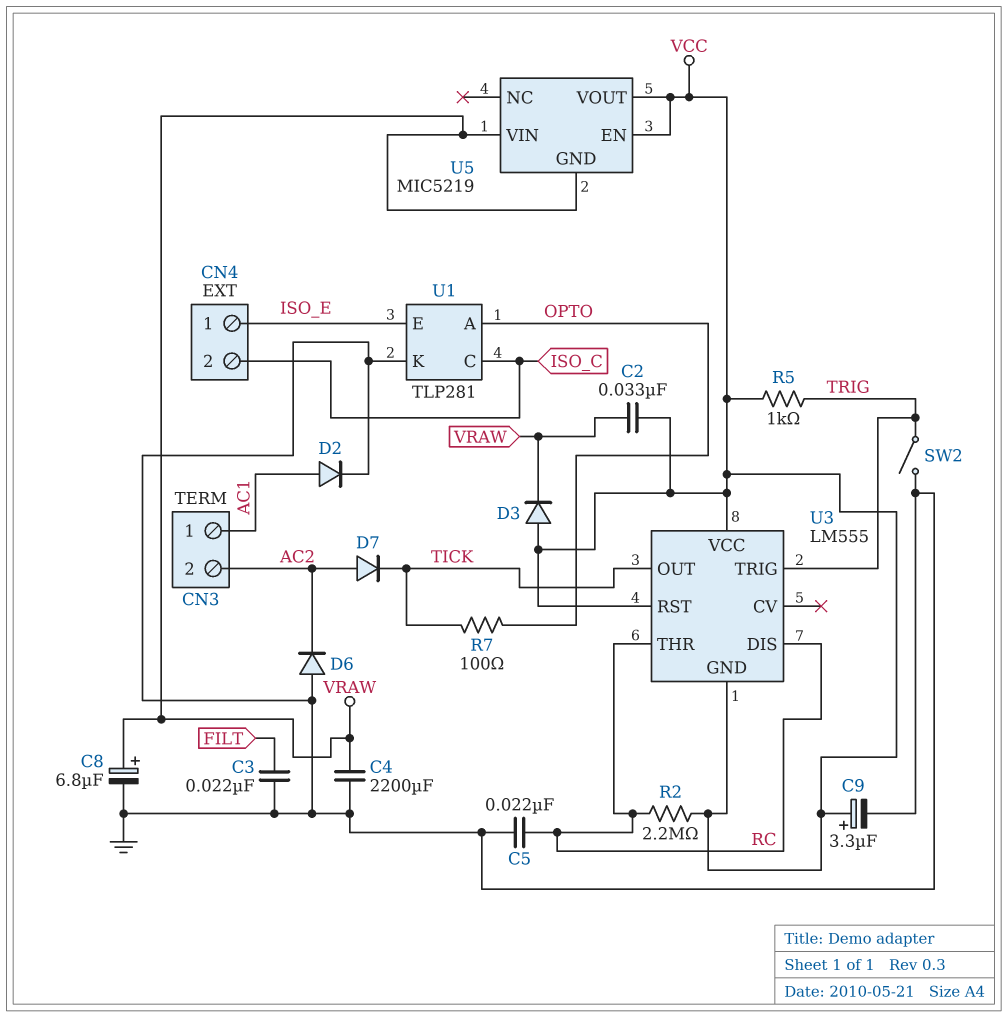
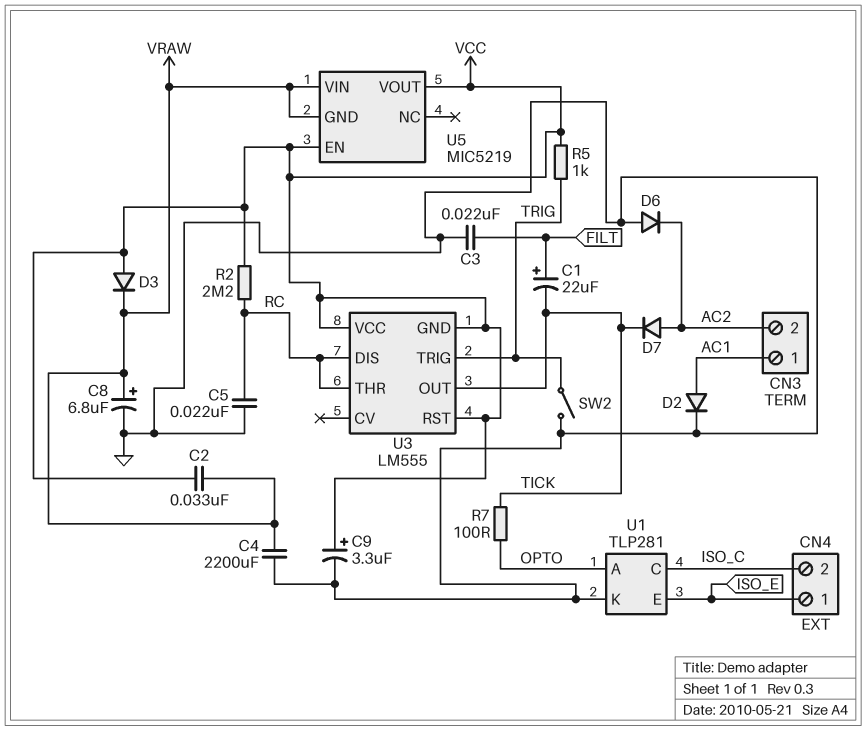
C1: none -> 22uF (plus FILT, minus TICK)

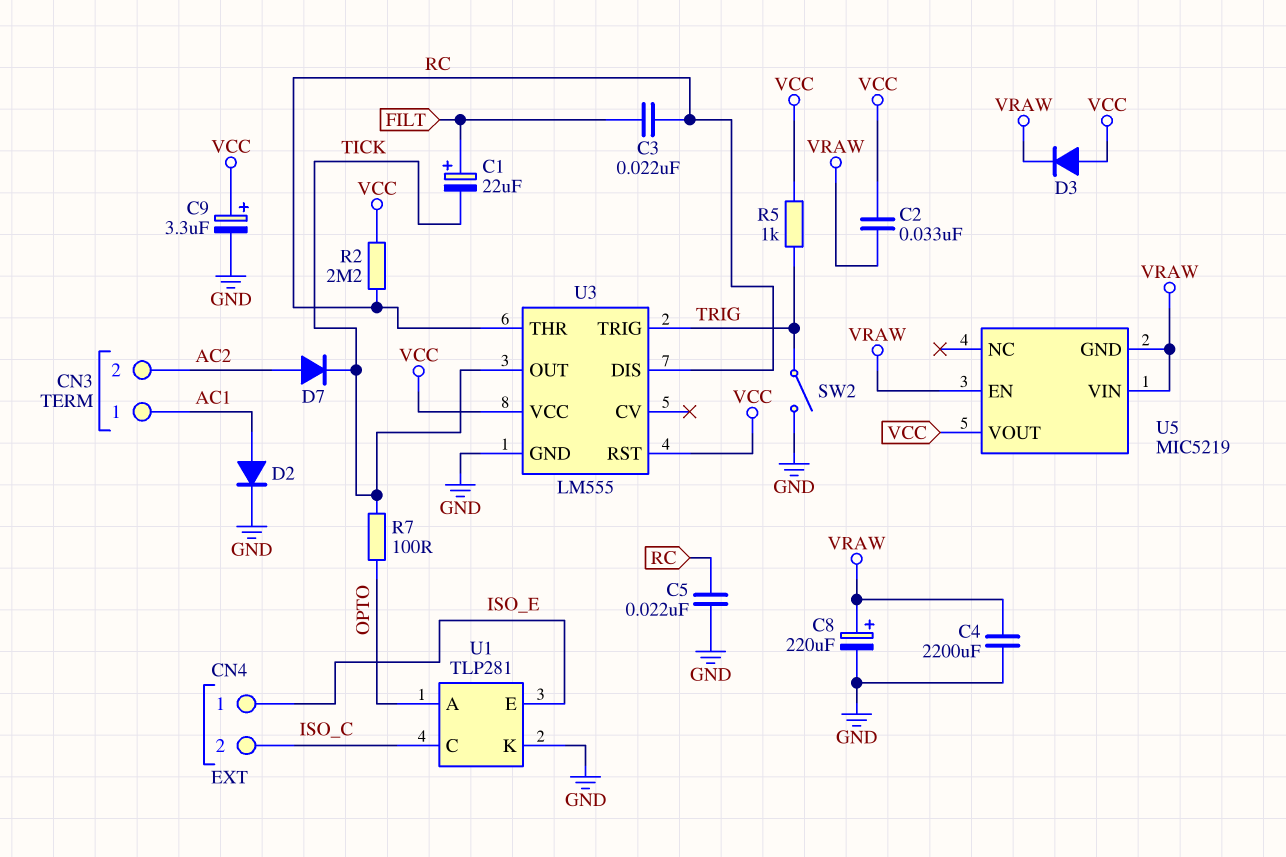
C3: 22nF (FILT, GND) -> 22nF (FILT, RC)
C8: 6.8uF (plus VRAW, minus GND) -> 220uF (plus VRAW, minus GND)
D6: diode (A GND, K AC2) -> none
U3 pin GND: VCC -> GND
U5 pin EN: VCC -> VRAW

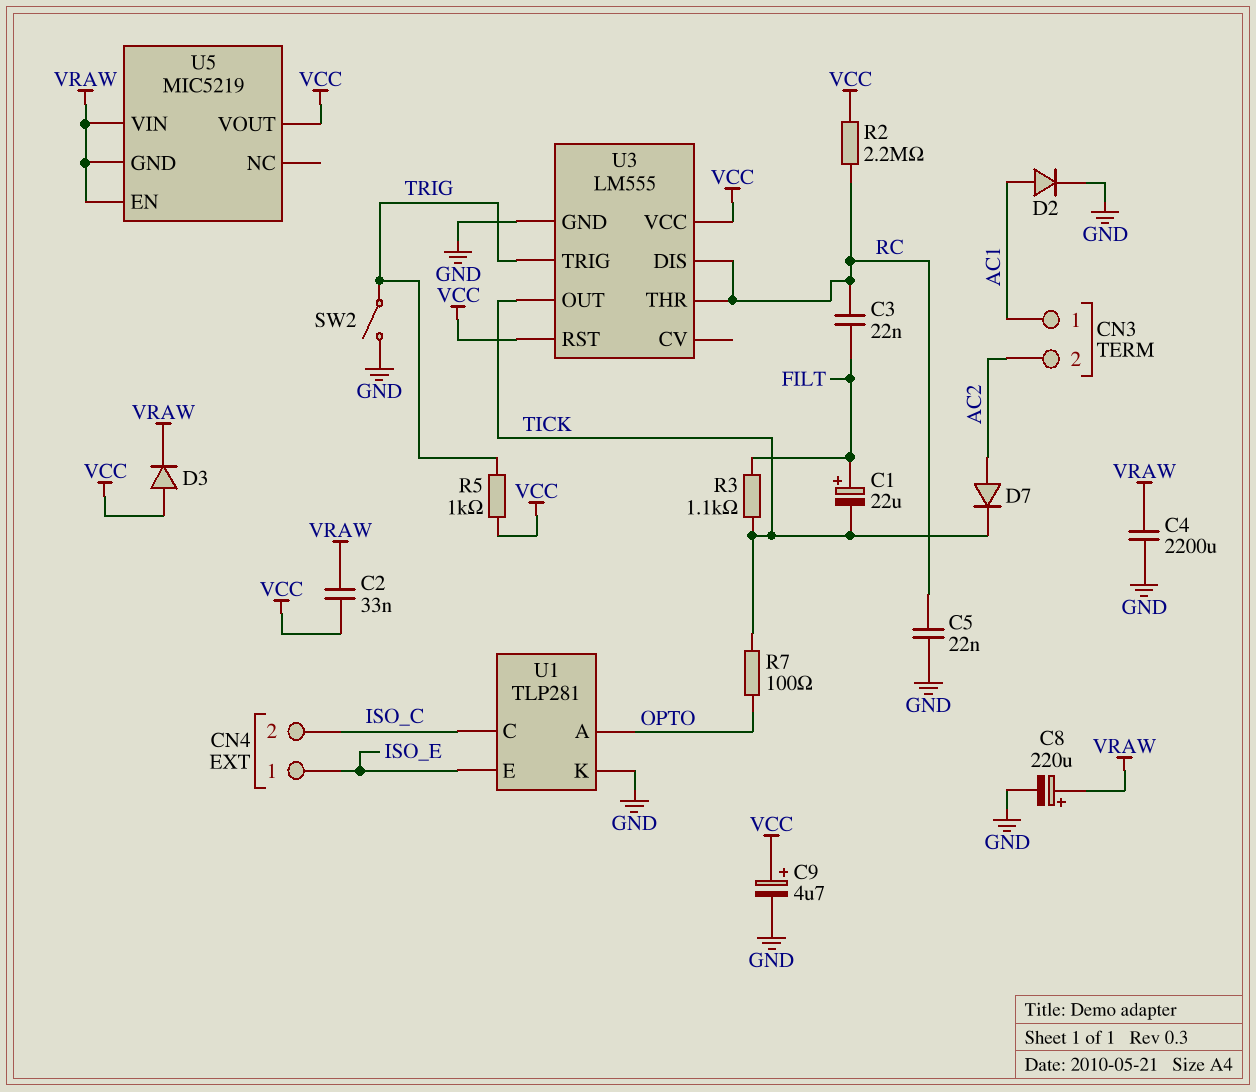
C9: 3.3uF (plus VCC, minus GND) -> 4.7uF (plus VCC, minus GND)
R3: none -> 1.1k (FILT, TICK)

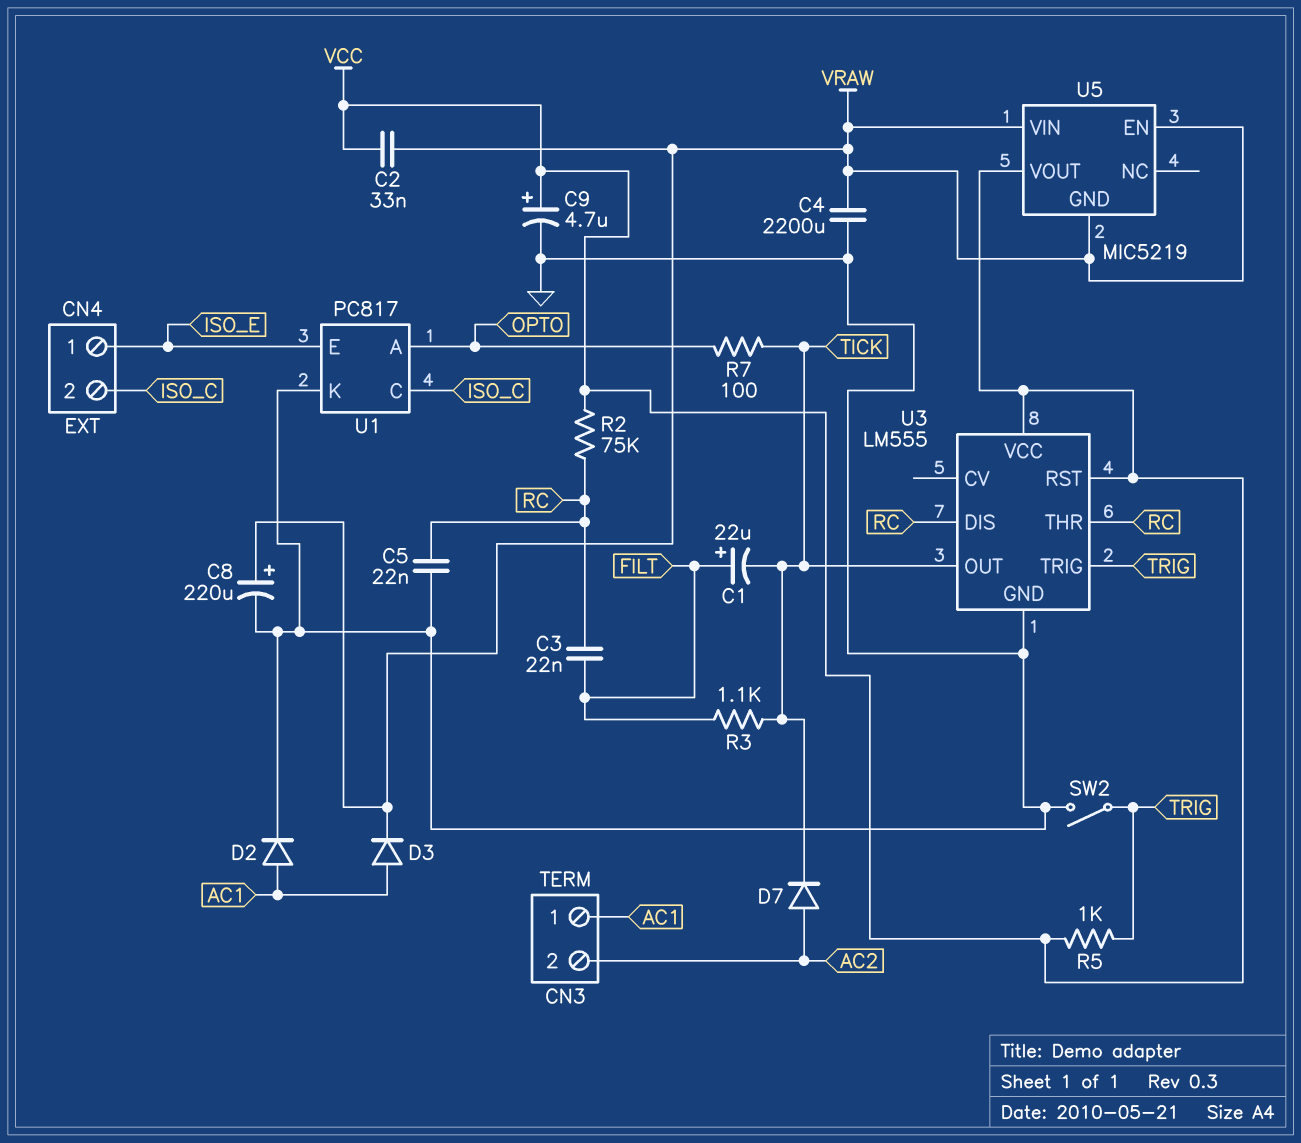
D3: diode (A VCC, K VRAW) -> diode (A AC1, K VRAW)
R2: 2.2M (RC, VCC) -> 75k (RC, VCC)
U1: TLP281 -> PC817

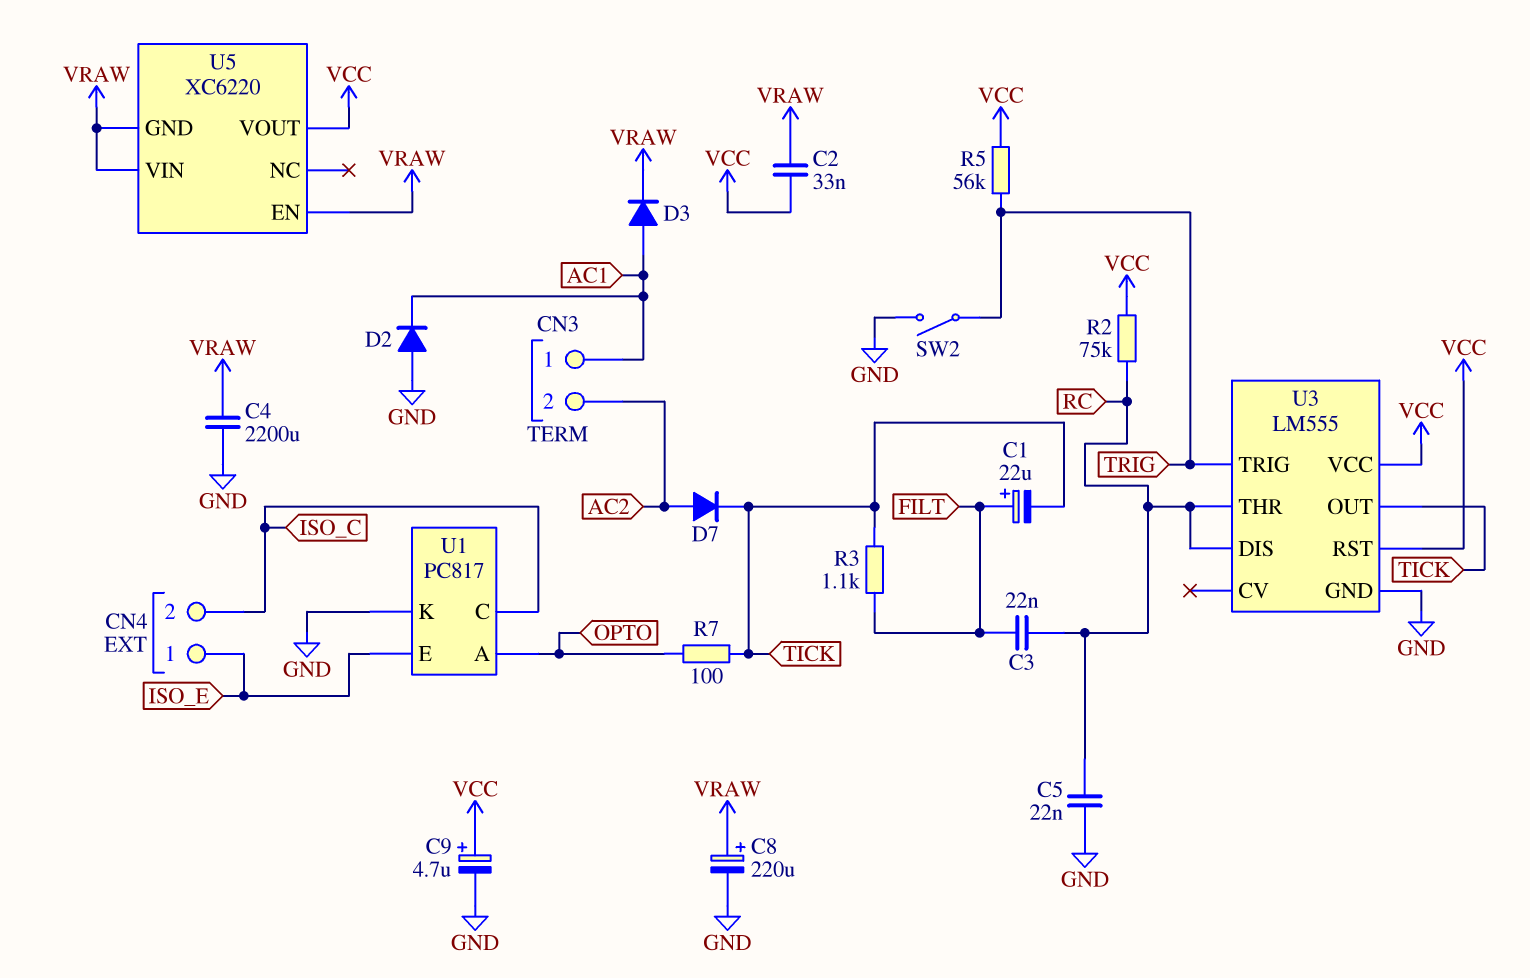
D2: diode (A AC1, K GND) -> diode (A GND, K AC1)
R5: 1k (TRIG, VCC) -> 56k (TRIG, VCC)
U5: MIC5219 -> XC6220

